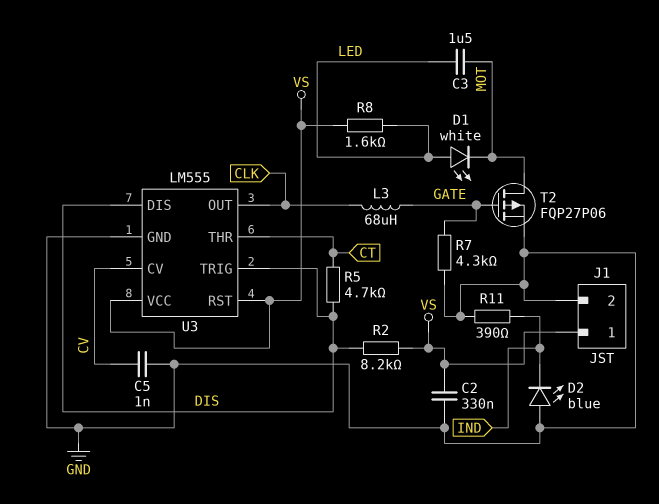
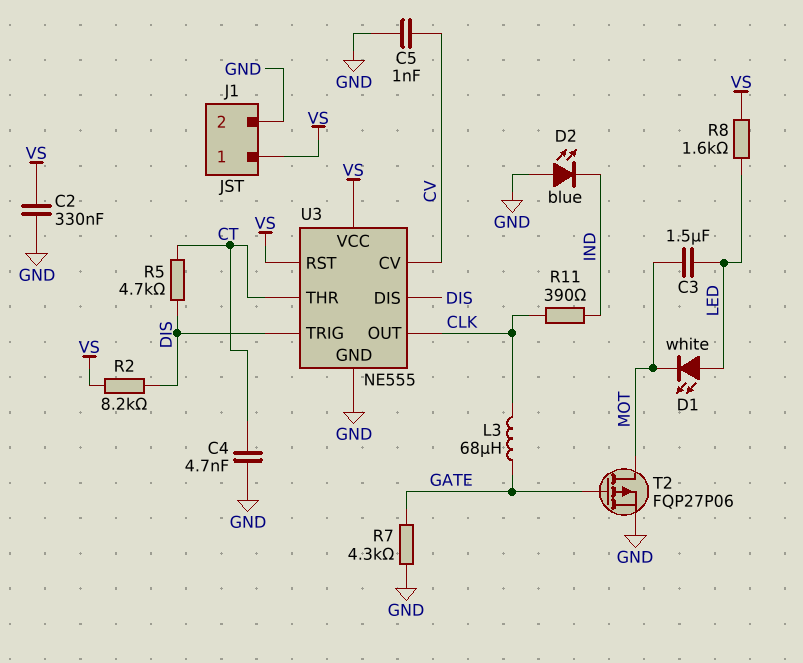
C4: none -> 4.7nF (CT, GND)
R11: 390 (GND, IND) -> 390 (CLK, IND)
U3: LM555 -> NE555

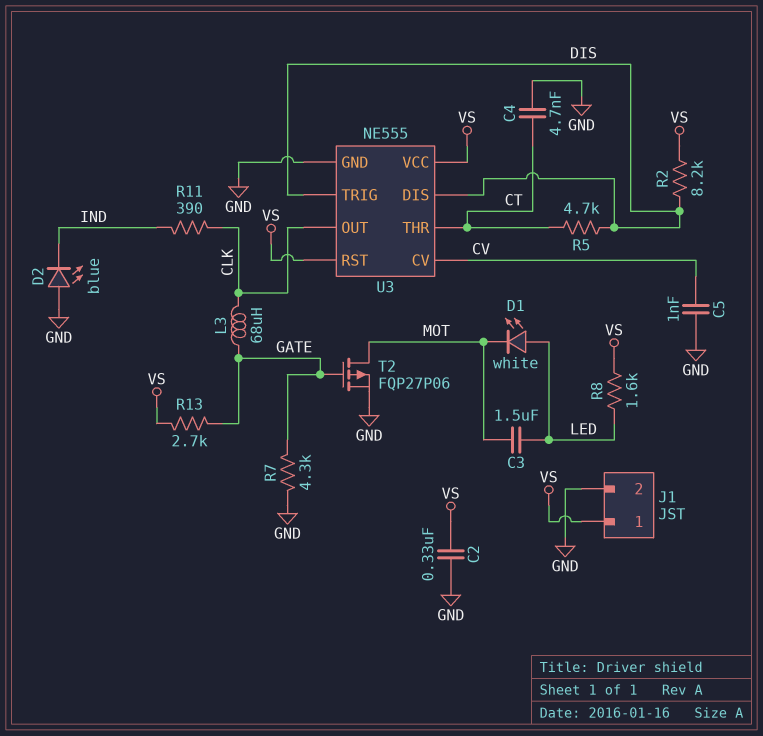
R13: none -> 2.7k (GATE, VS)

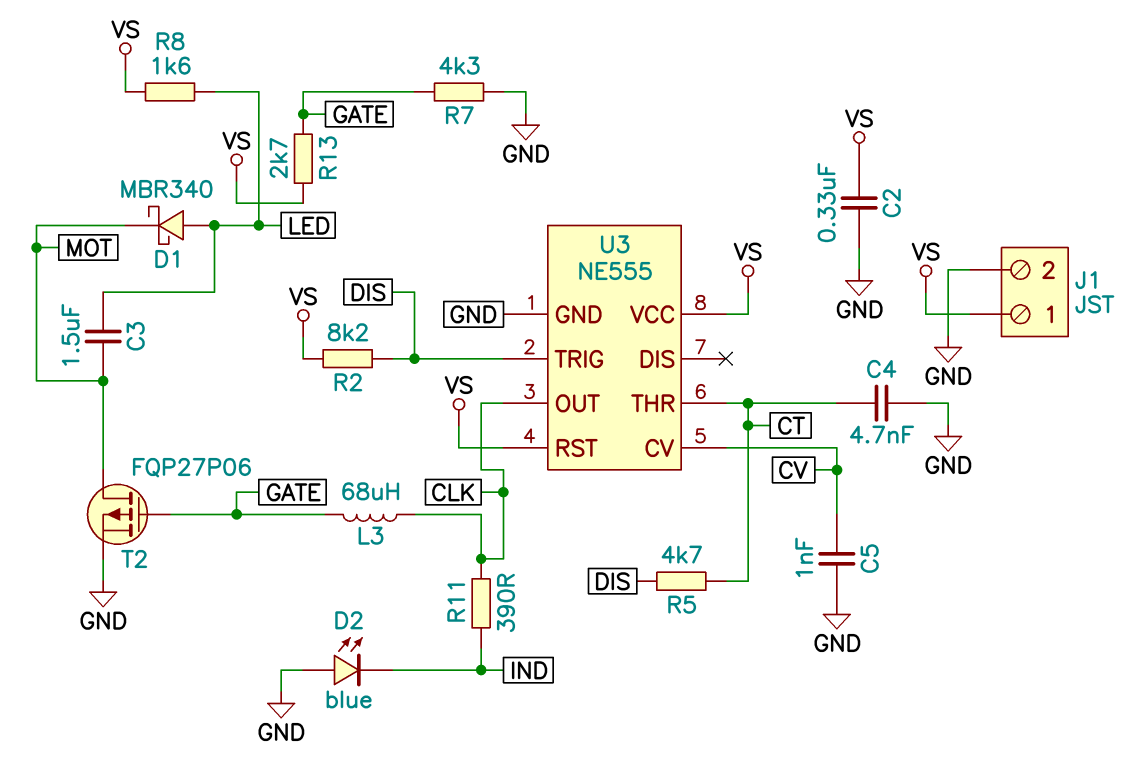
D1: LED white (A LED, K MOT) -> schottky MBR340 (A LED, K MOT)
U3 pin DIS: DIS -> none

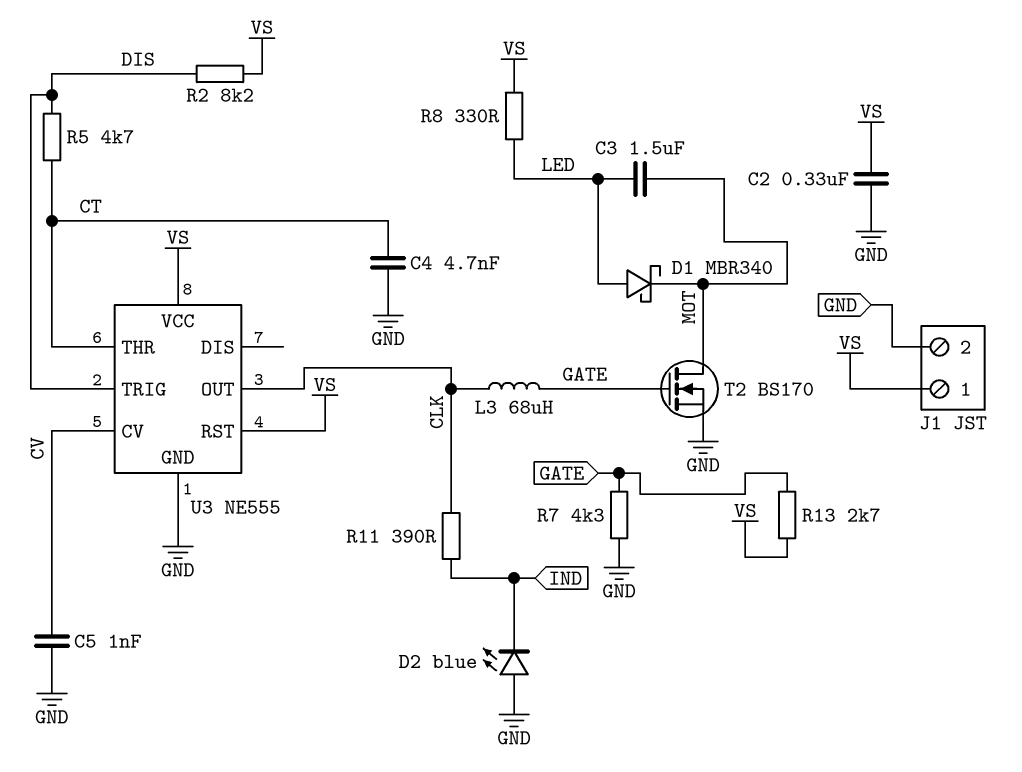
R8: 1.6k (LED, VS) -> 330 (LED, VS)
T2: PMOS FQP27P06 (G GATE, D MOT, S GND) -> NMOS BS170 (G GATE, D MOT, S GND)

